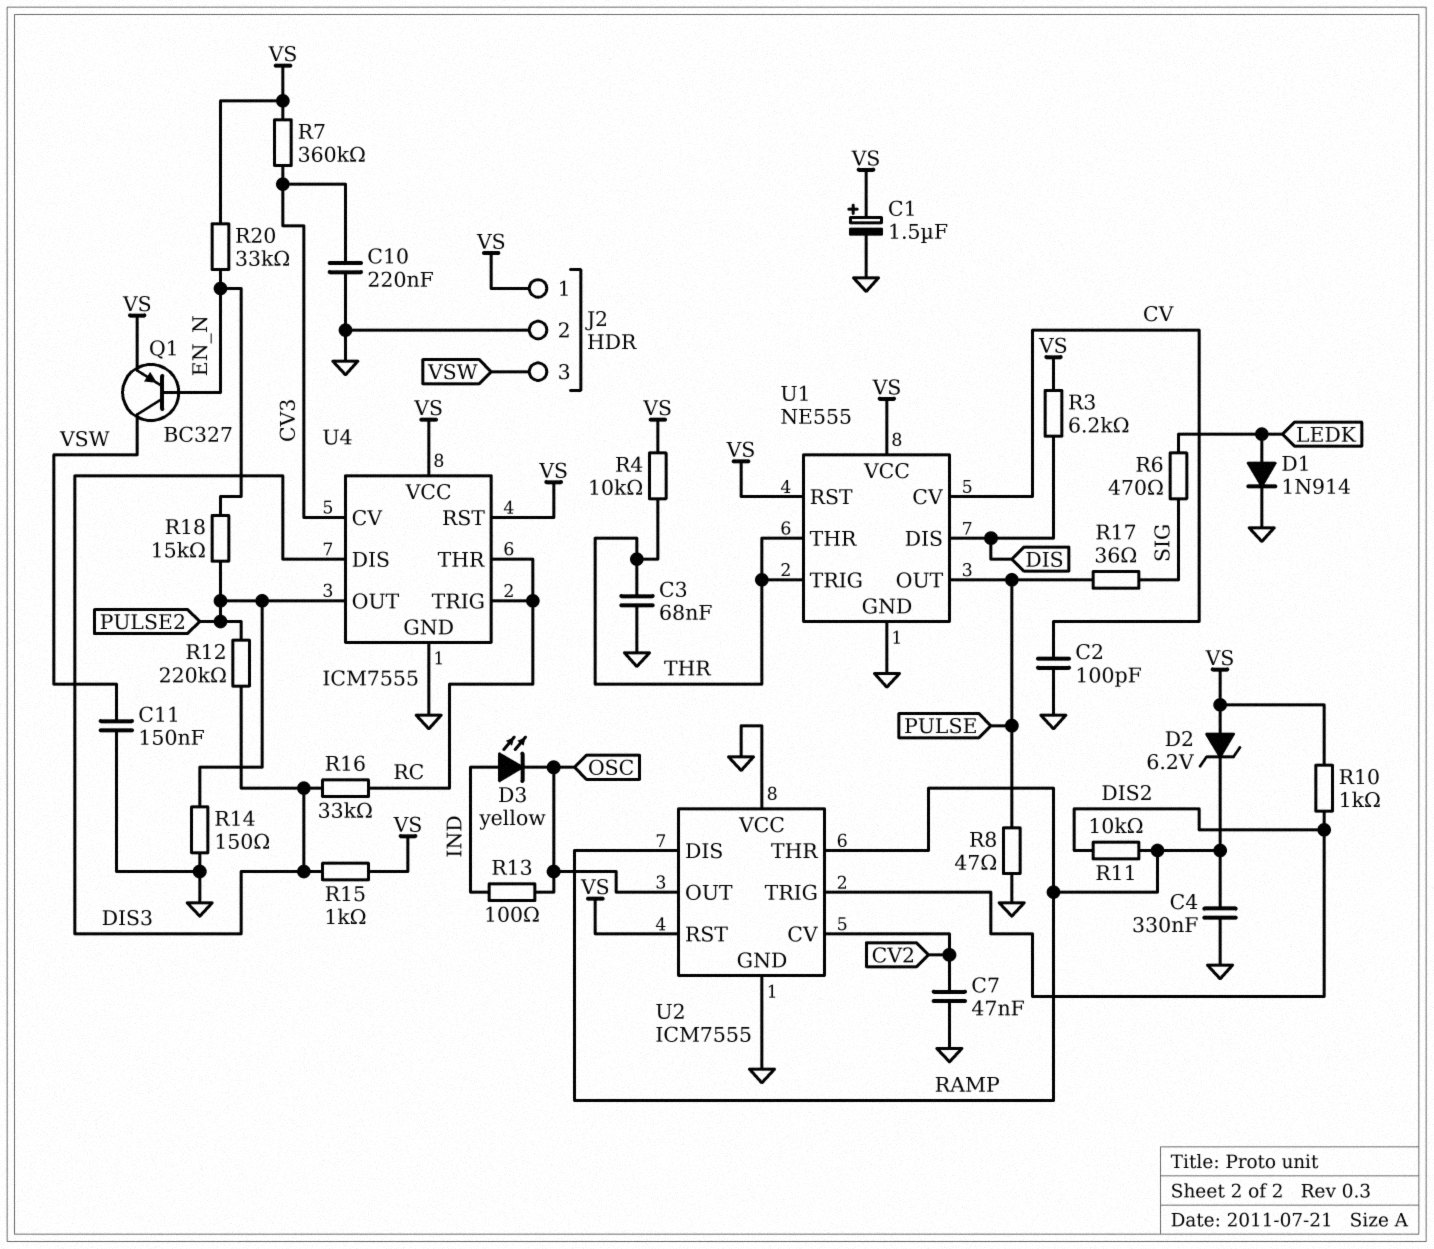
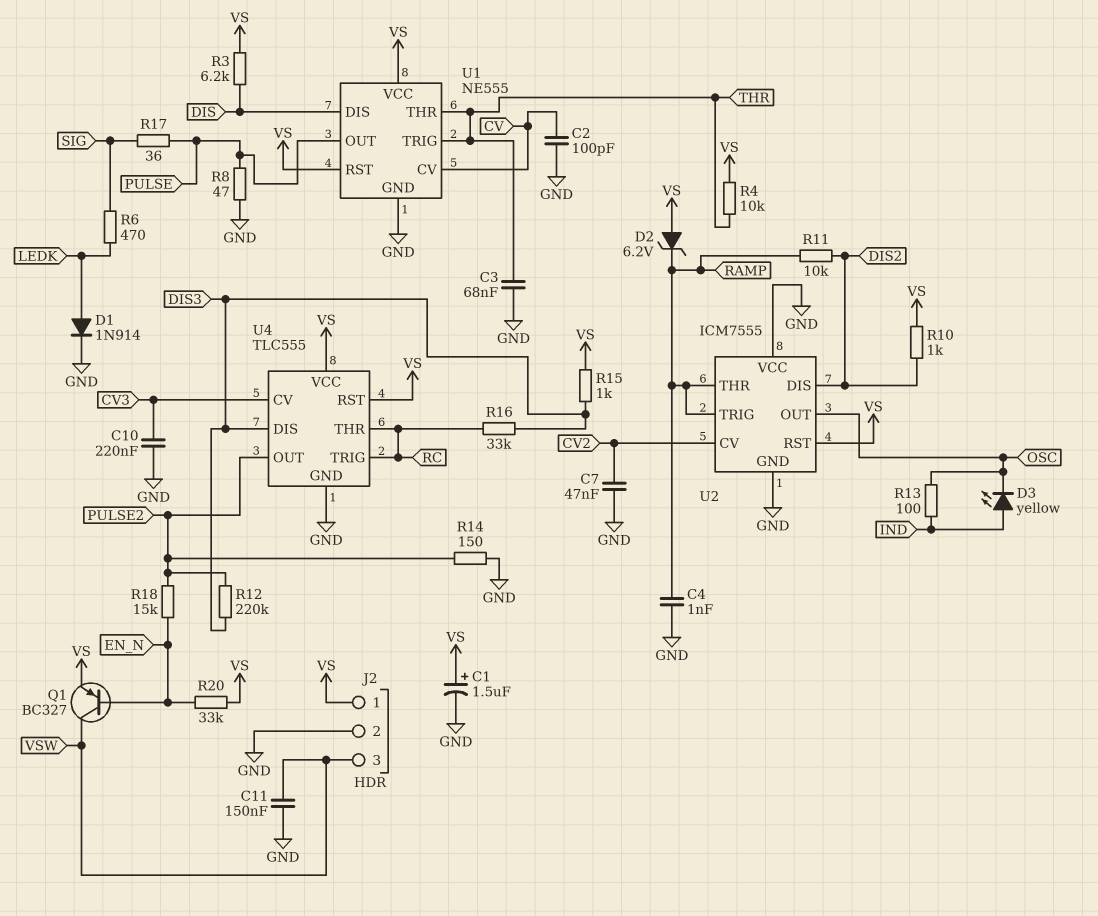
C4: 330nF (GND, RAMP) -> 1nF (GND, RAMP)
R7: 360k (CV3, VS) -> none
U2 pin DIS: RAMP -> DIS2
U2 pin TRIG: DIS2 -> RAMP
U4: ICM7555 -> TLC555

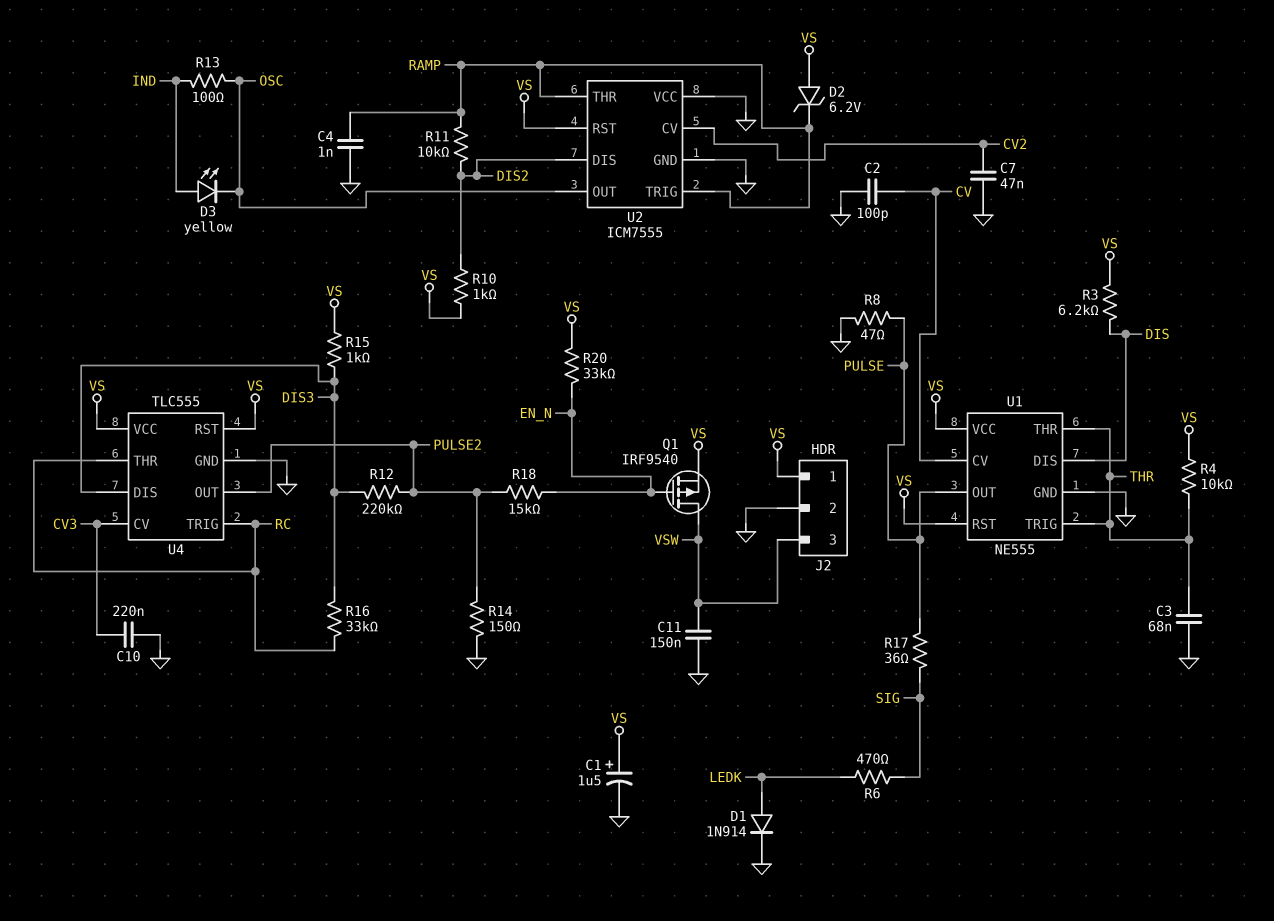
Q1: PNP BC327 (B EN_N, C VSW, E VS) -> PMOS IRF9540 (G EN_N, D VSW, S VS)

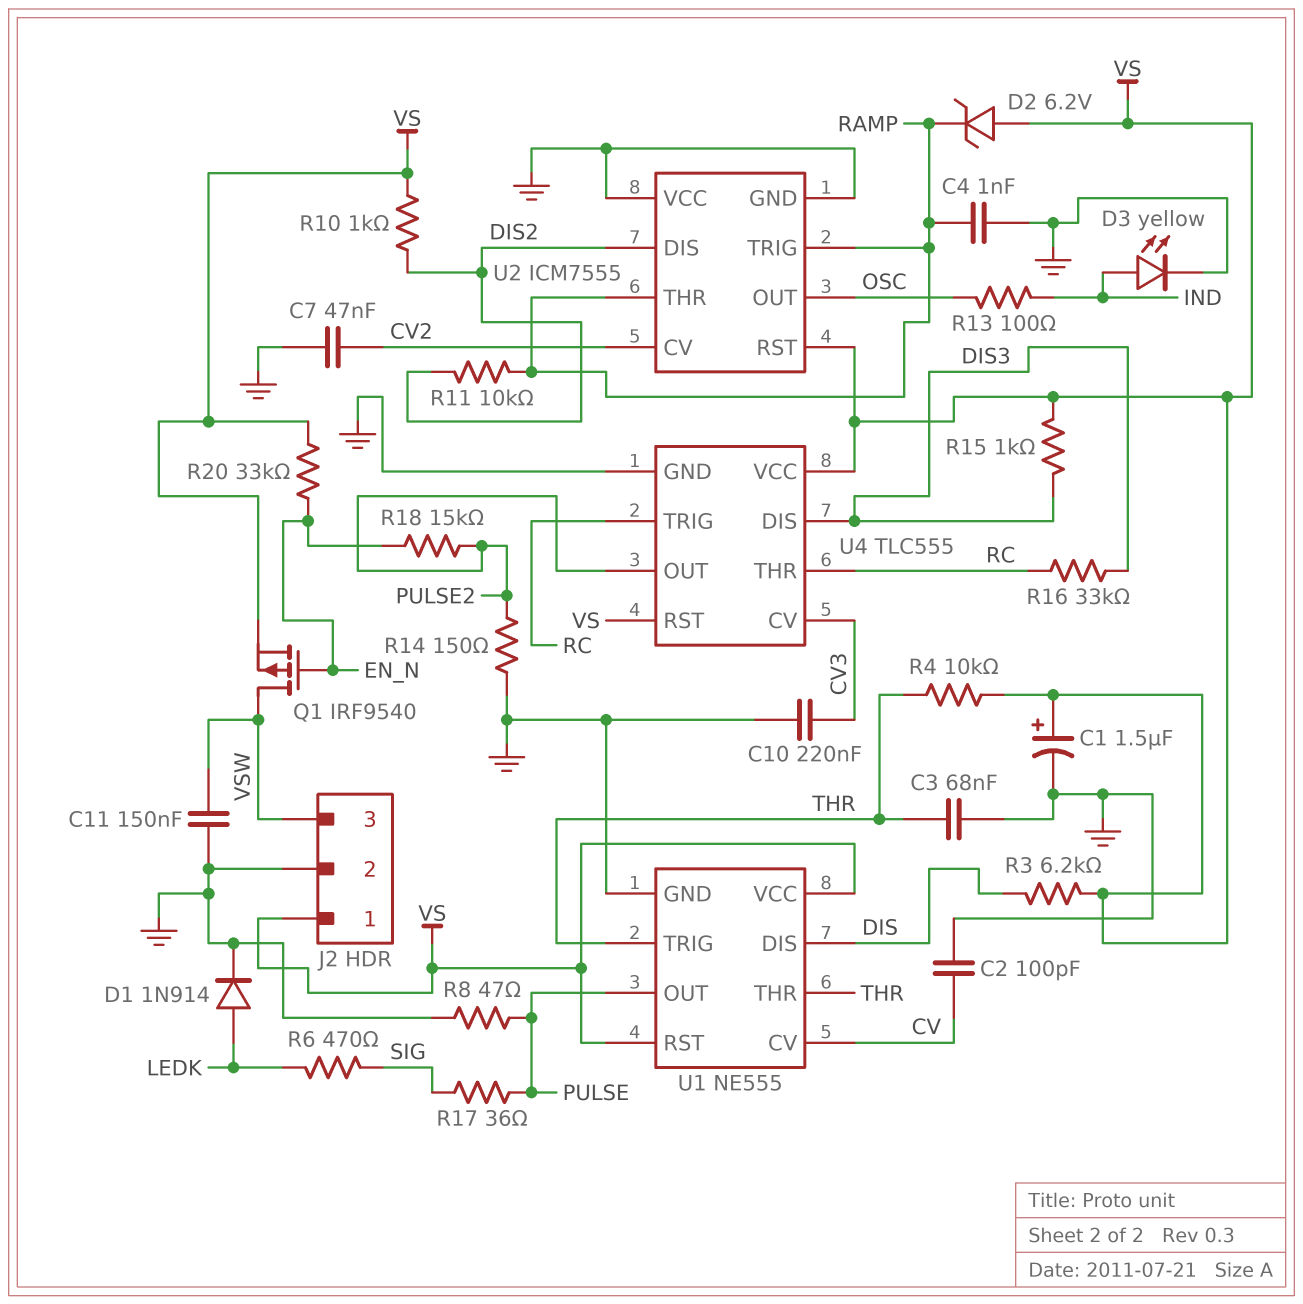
D3: LED yellow (A IND, K OSC) -> LED yellow (A IND, K GND)
R12: 220k (DIS3, PULSE2) -> none

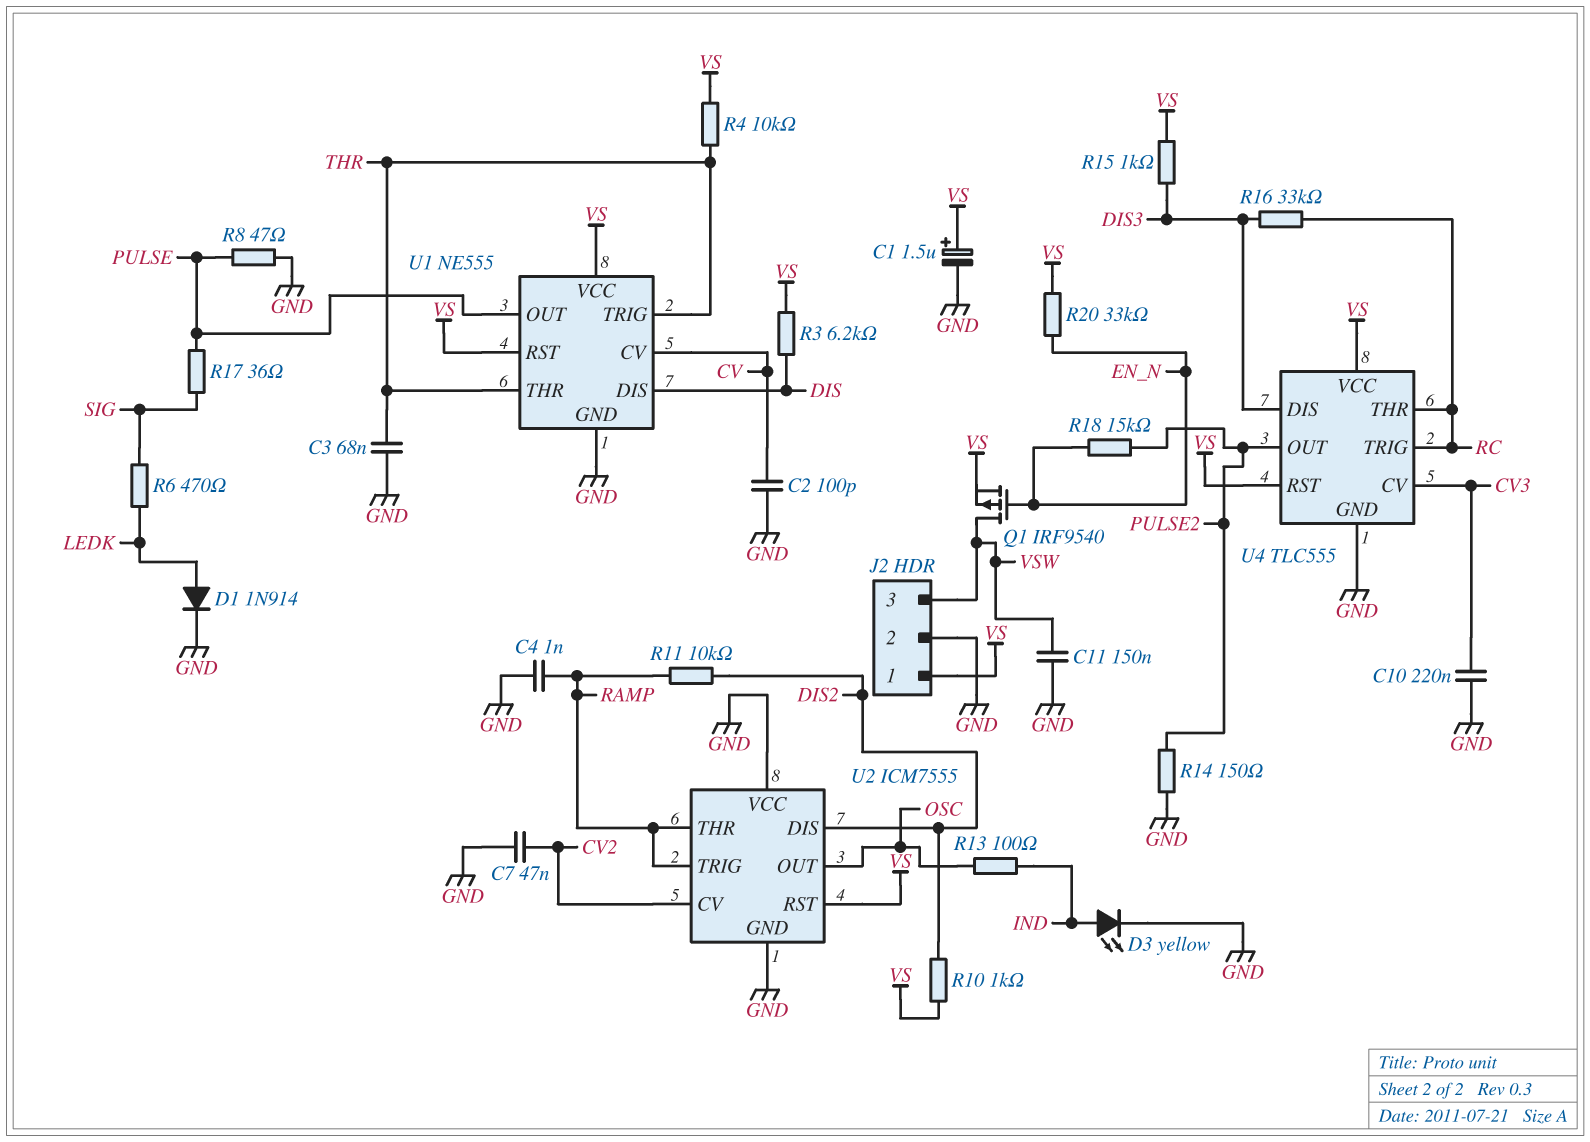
D2: zener 6.2V (A VS, K RAMP) -> none

